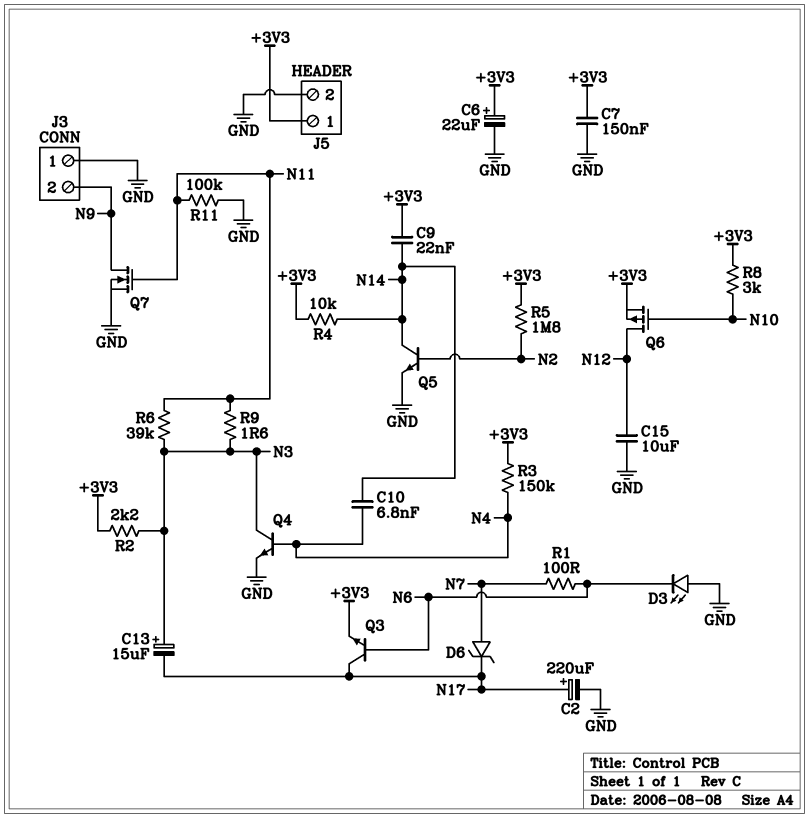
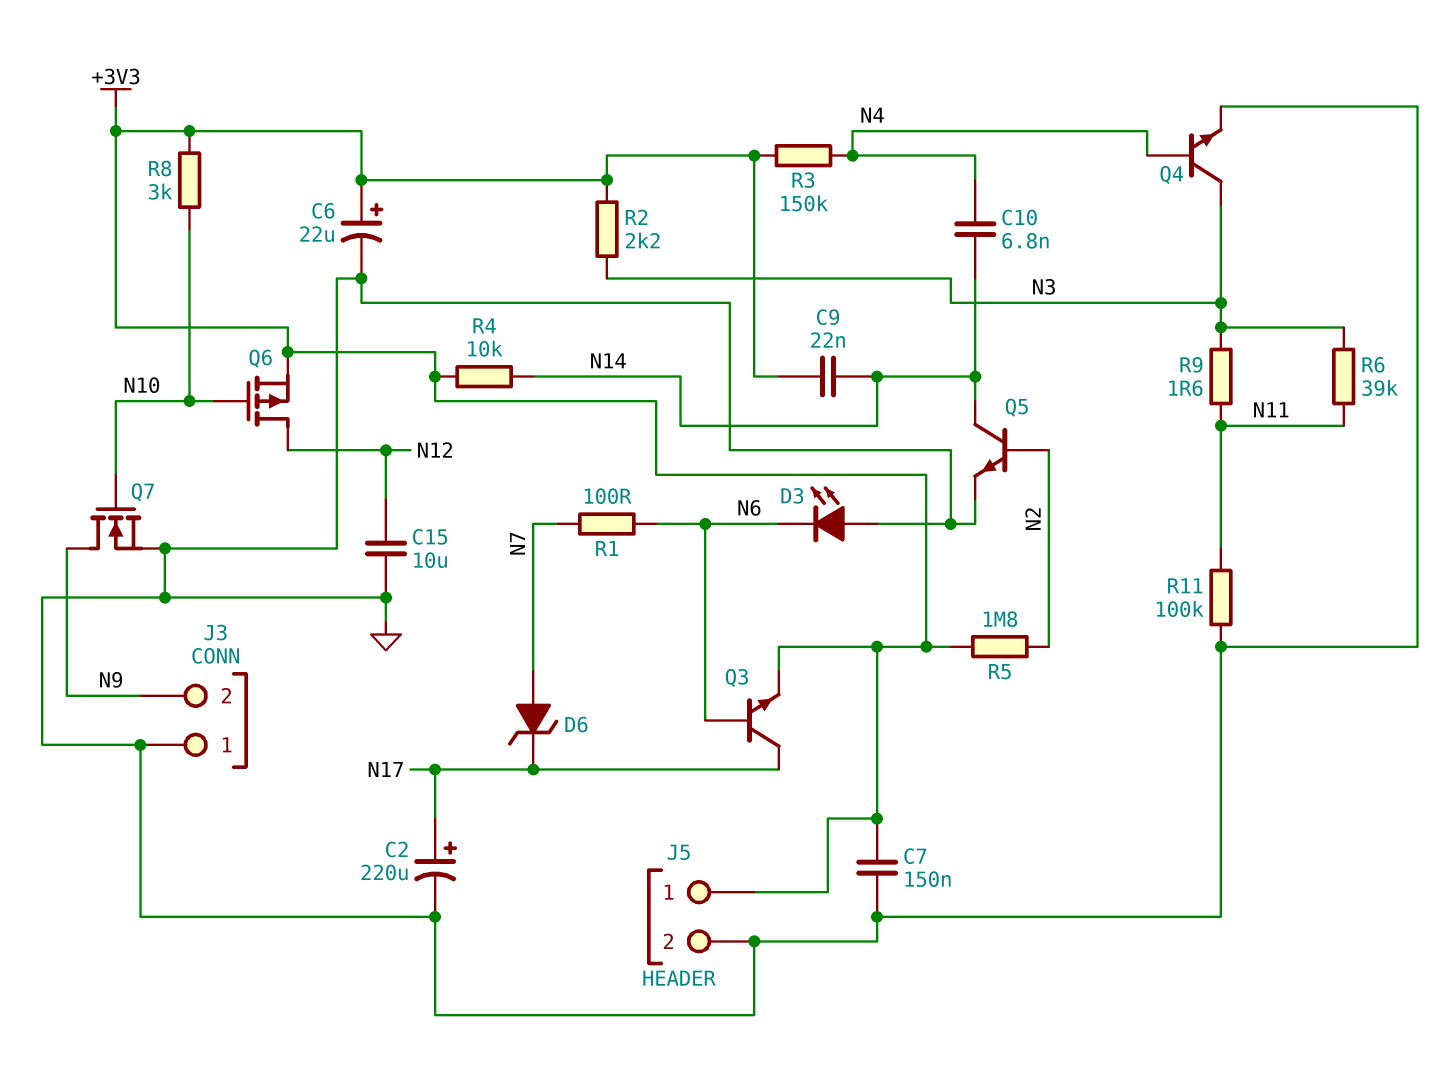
C13: 15uF (plus N3, minus N17) -> none
Q7: NMOS (G N11, D N9, S GND) -> NMOS (G N10, D N9, S GND)

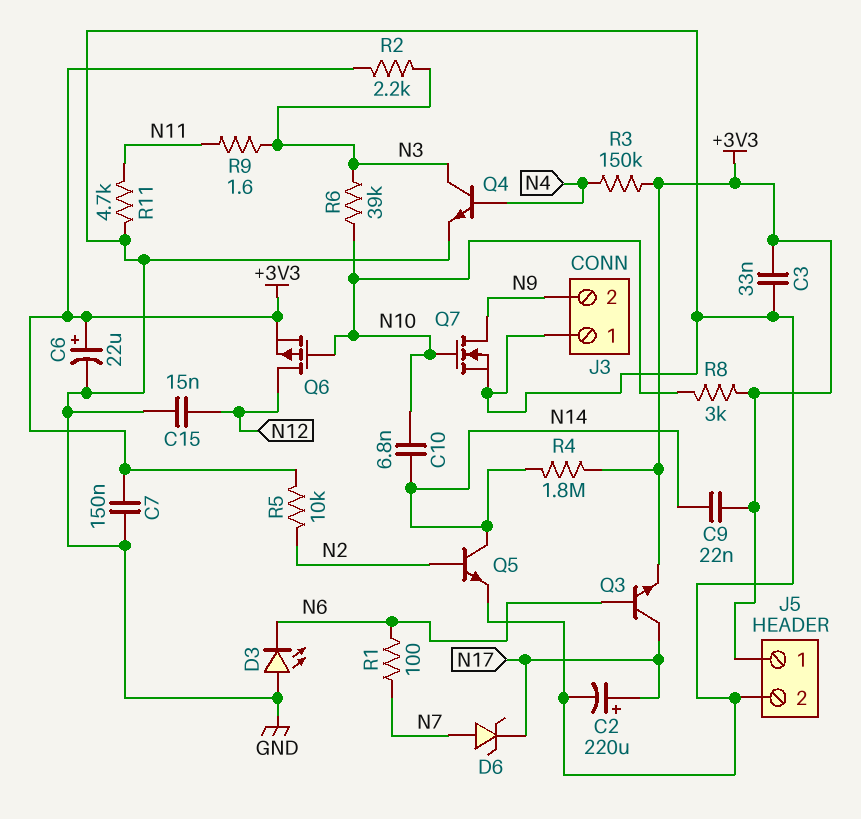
C3: none -> 33nF (+3V3, GND)
C10: 6.8nF (N4, N14) -> 6.8nF (N10, N14)
C15: 10uF (GND, N12) -> 15nF (GND, N12)
R4: 10k (+3V3, N14) -> 1.8M (+3V3, N14)
R5: 1.8M (+3V3, N2) -> 10k (+3V3, N2)
R6: 39k (N3, N11) -> 39k (N3, N10)
R11: 100k (GND, N11) -> 4.7k (GND, N11)

